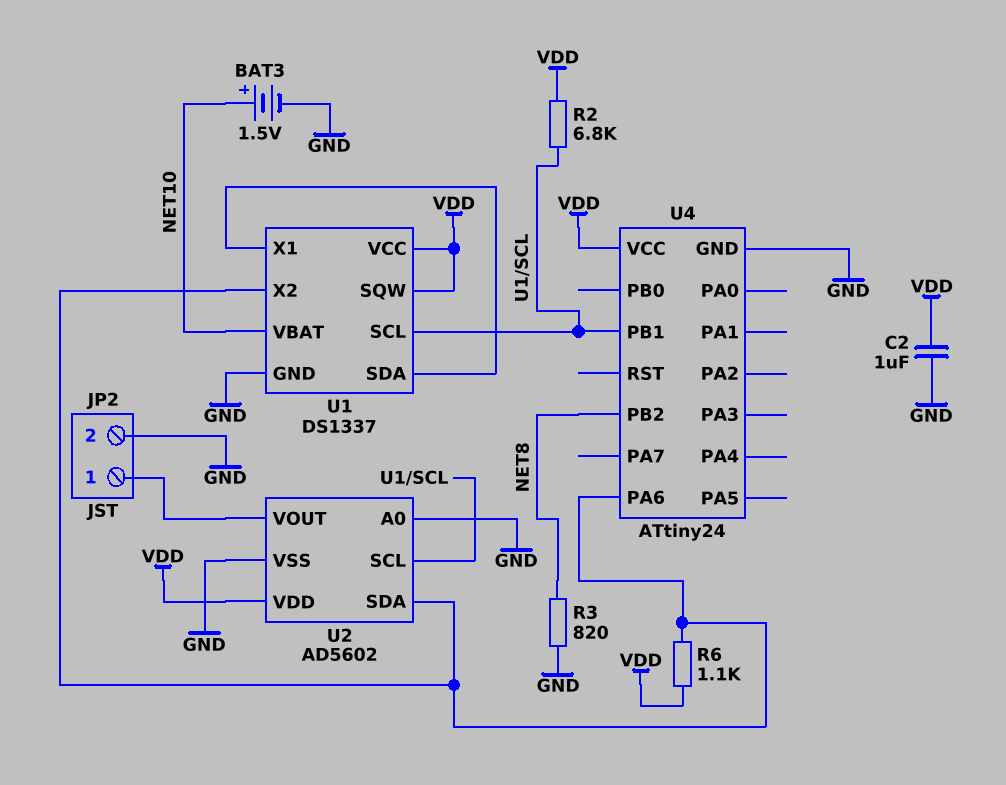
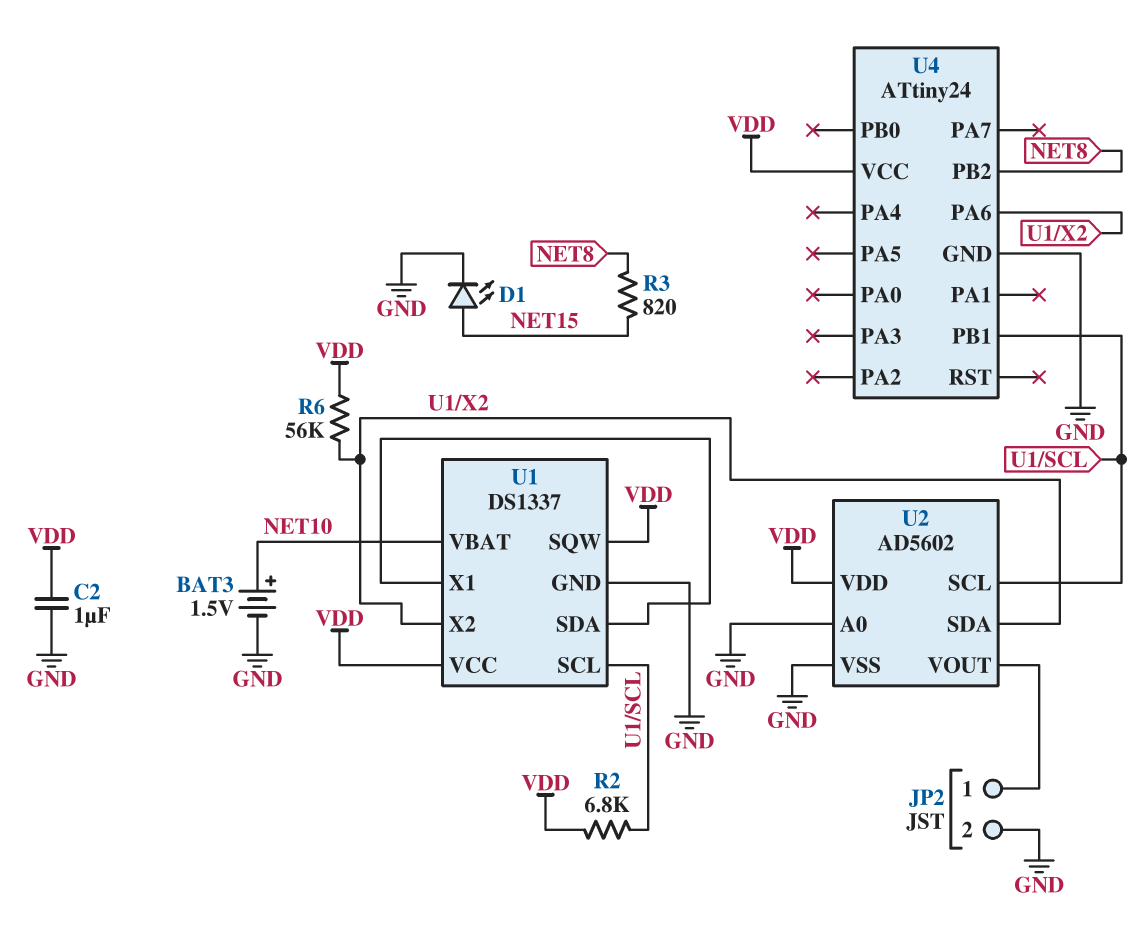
D1: none -> LED (A NET15, K GND)
R3: 820 (GND, NET8) -> 820 (NET8, NET15)
R6: 1.1k (U1/X2, VDD) -> 56k (U1/X2, VDD)

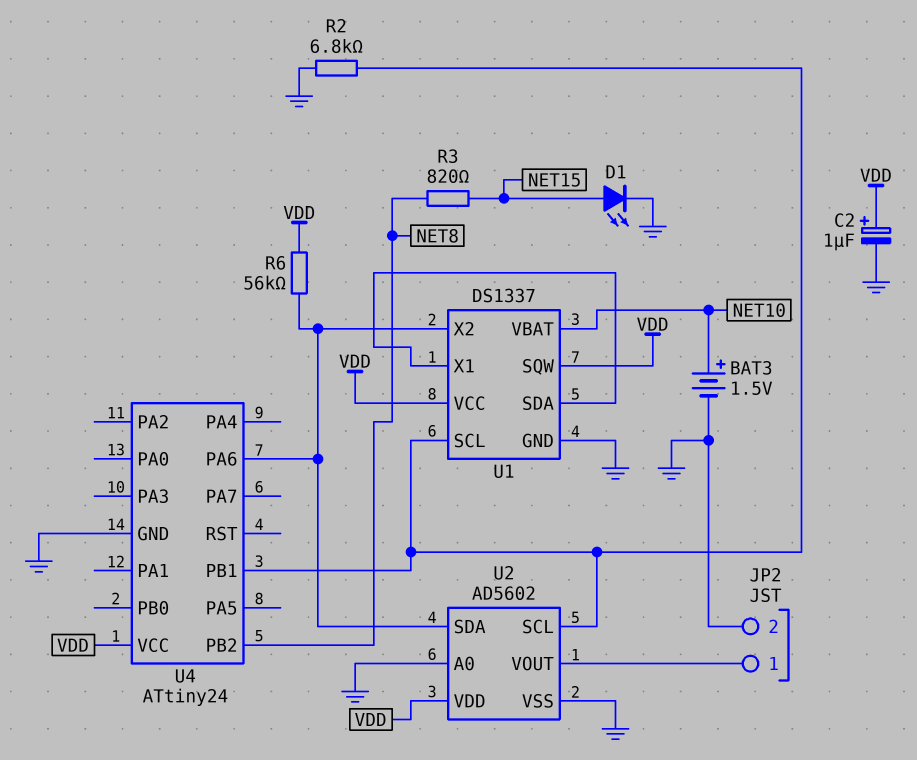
C2: 1uF (GND, VDD) -> 1uF (plus VDD, minus GND)
R2: 6.8k (U1/SCL, VDD) -> 6.8k (GND, U1/SCL)

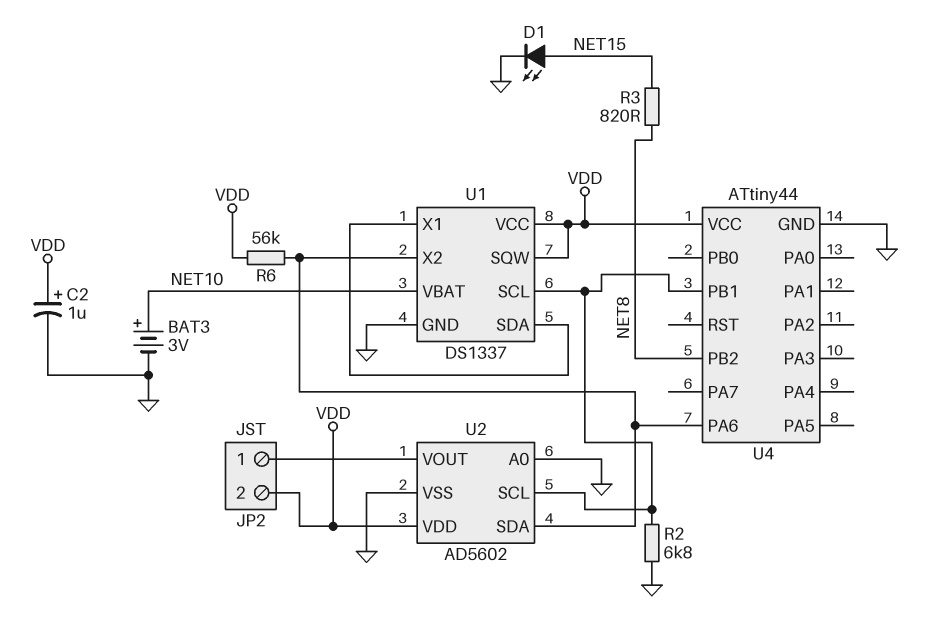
BAT3: 1.5V (plus NET10, minus GND) -> 3V (plus NET10, minus GND)
JP2 pin 2: GND -> VDD
U4: ATtiny24 -> ATtiny44

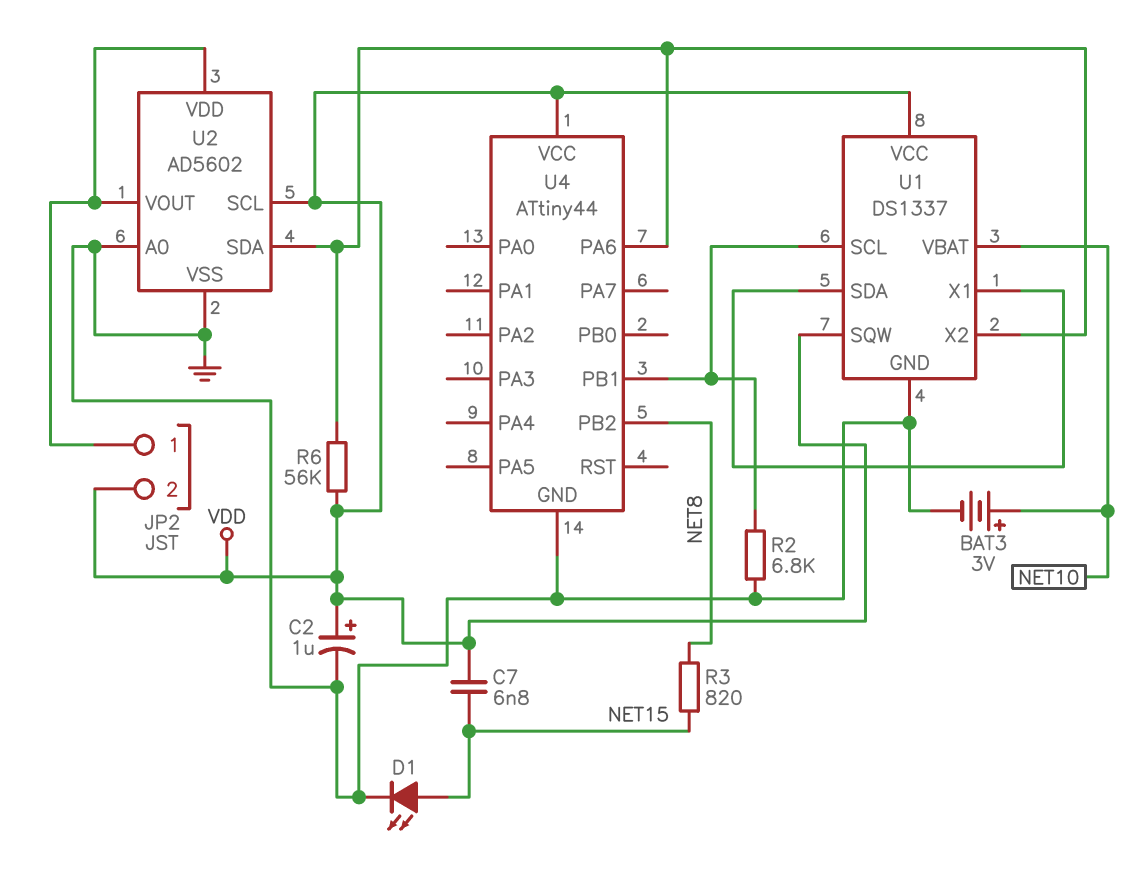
C7: none -> 6.8nF (NET15, VDD)
U2 pin SCL: U1/SCL -> VDD
U2 pin VDD: VDD -> JP2/1

